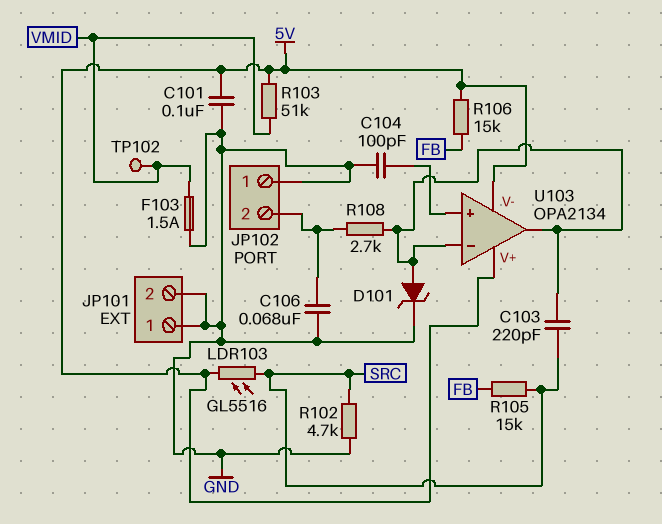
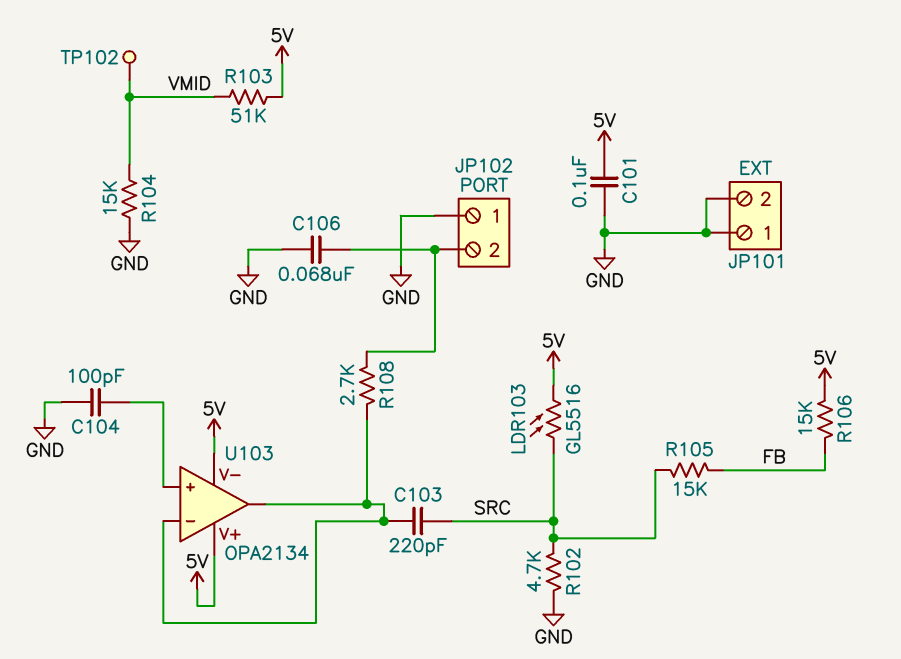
D101: zener (A U103/in-, K GND) -> none
F103: 1.5A (GND, VMID) -> none
R104: none -> 15k (GND, VMID)

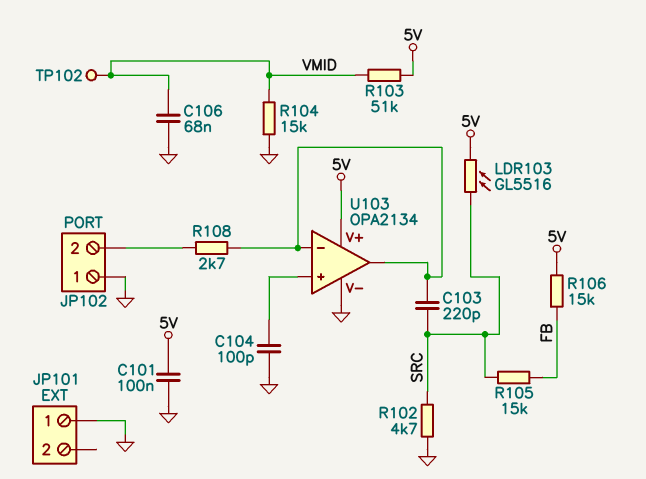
C106: 68nF (GND, JP102/2) -> 68nF (GND, VMID)
JP101 pin 2: GND -> none
U103 pin V-: 5V -> GND

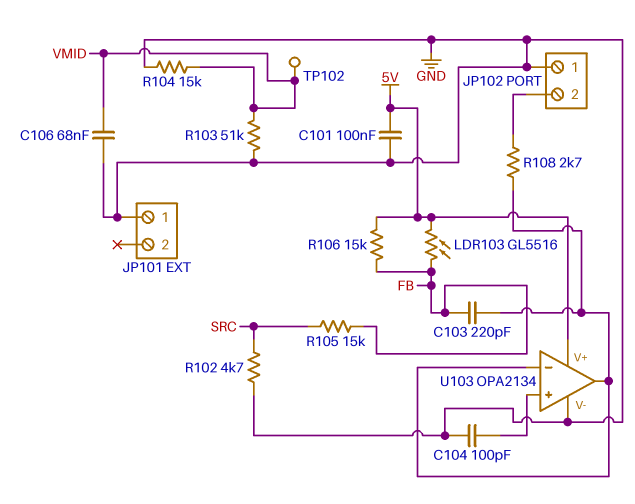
C103: 220pF (SRC, U103/in-) -> 220pF (FB, U103/in-)
LDR103: GL5516 (5V, SRC) -> GL5516 (5V, FB)
R103: 51k (5V, VMID) -> 51k (GND, VMID)

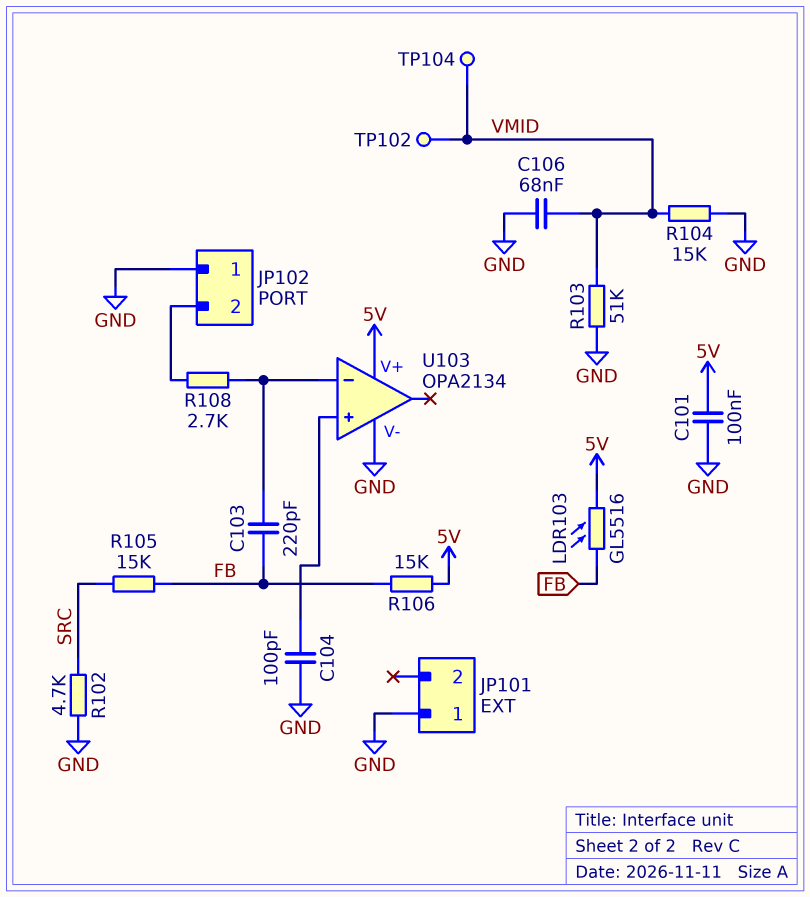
TP104: none -> test point (VMID)
U103 pin out: U103/in- -> none

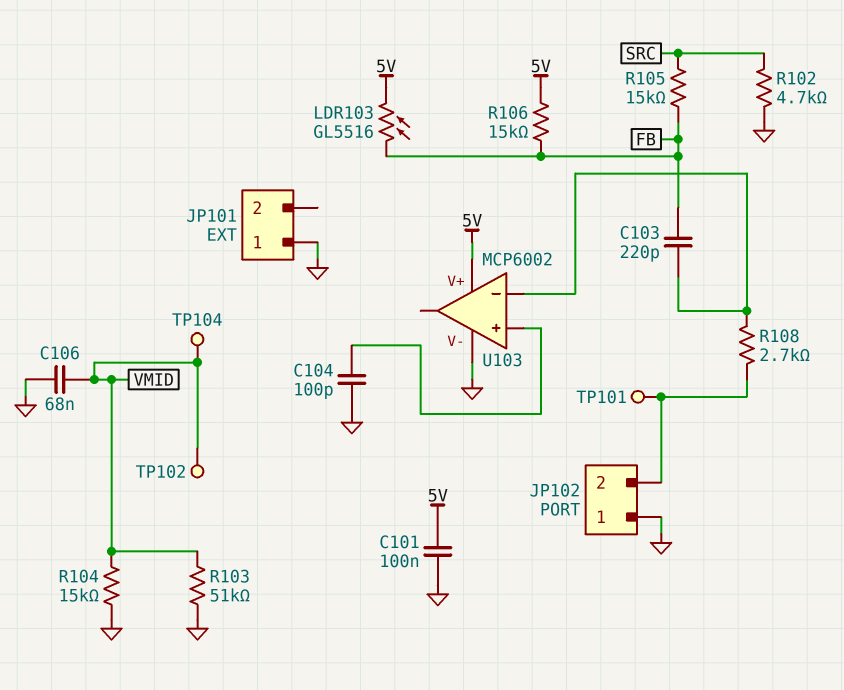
TP101: none -> test point (JP102/2)
U103: OPA2134 -> MCP6002

